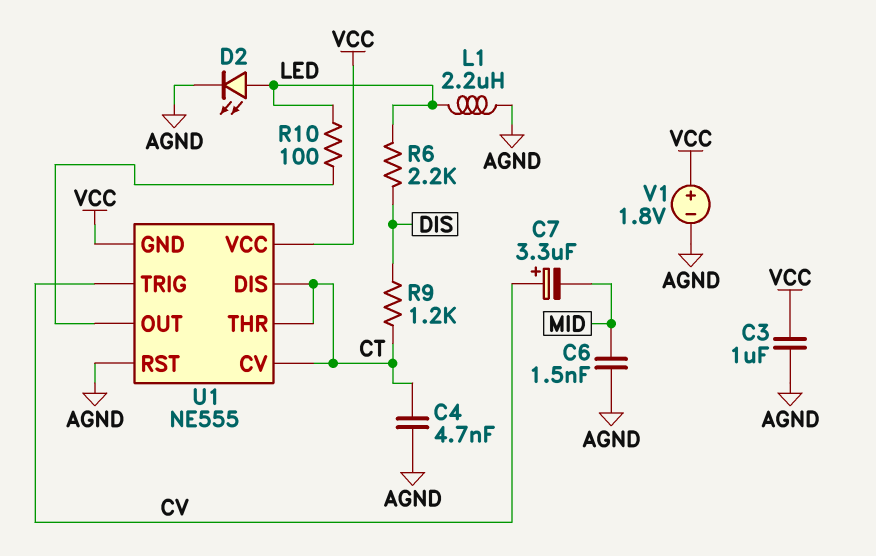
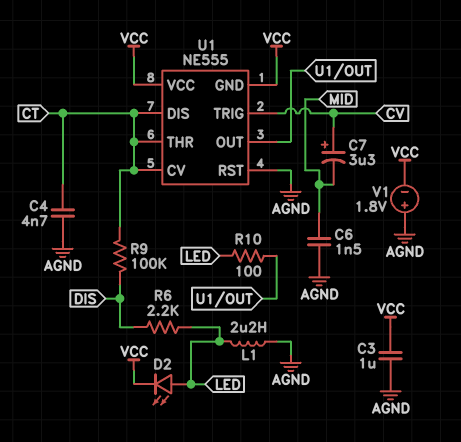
D2: LED (A LED, K AGND) -> LED (A LED, K VCC)
R9: 1.2k (CT, DIS) -> 100k (CT, DIS)
V1: 1.8V (plus VCC, minus AGND) -> 1.8V (plus AGND, minus VCC)

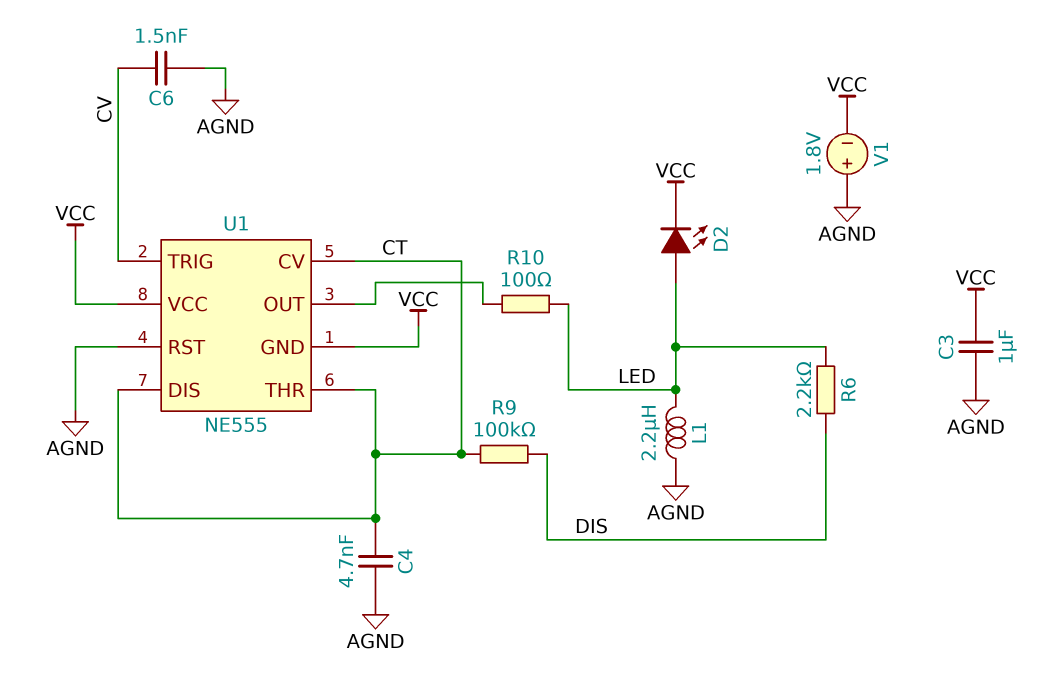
C6: 1.5nF (AGND, MID) -> 1.5nF (AGND, CV)
C7: 3.3uF (plus CV, minus MID) -> none

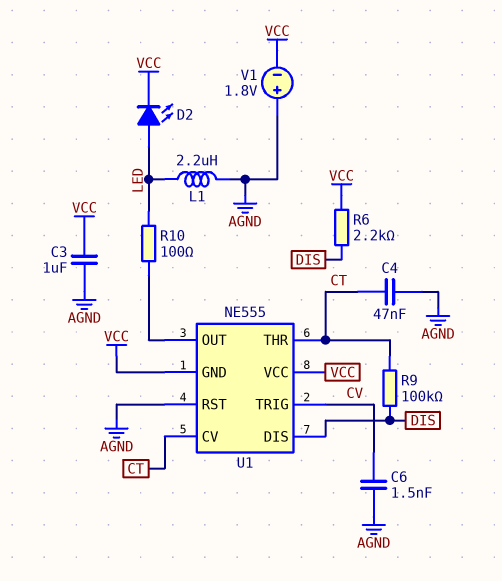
C4: 4.7nF (AGND, CT) -> 47nF (AGND, CT)
R6: 2.2k (DIS, LED) -> 2.2k (DIS, VCC)
U1 pin DIS: CT -> DIS

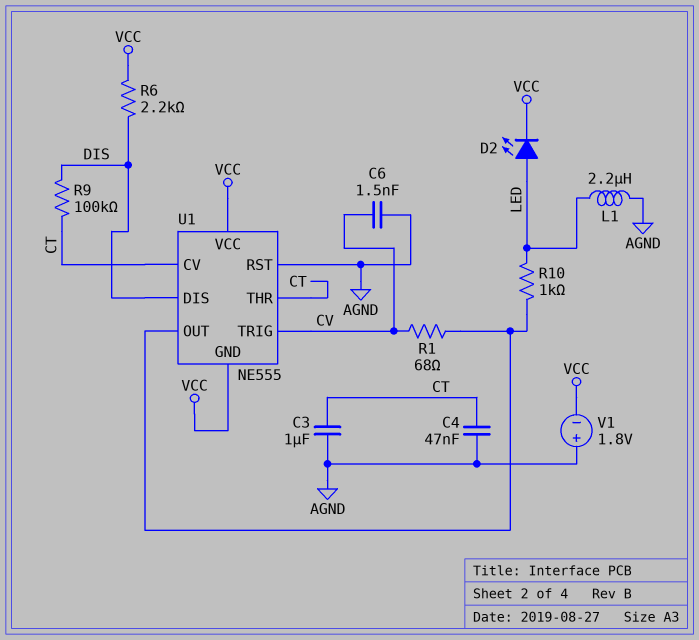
C3: 1uF (AGND, VCC) -> 1uF (AGND, CT)
R1: none -> 68 (CV, U1/OUT)
R10: 100 (LED, U1/OUT) -> 1k (LED, U1/OUT)

